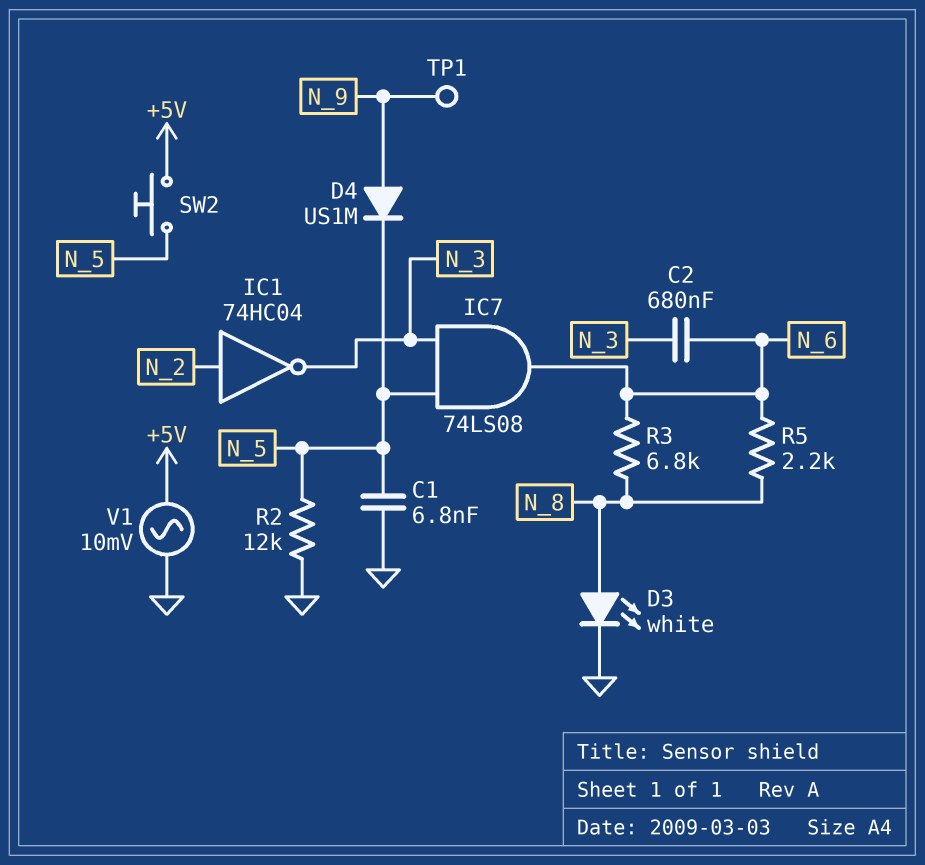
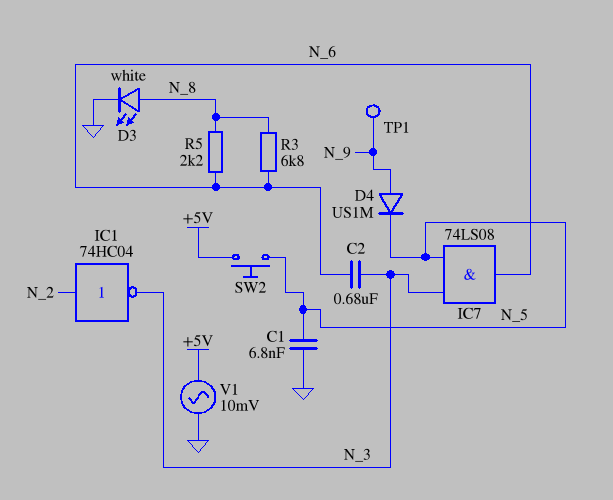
R2: 12k (GND, N_5) -> none

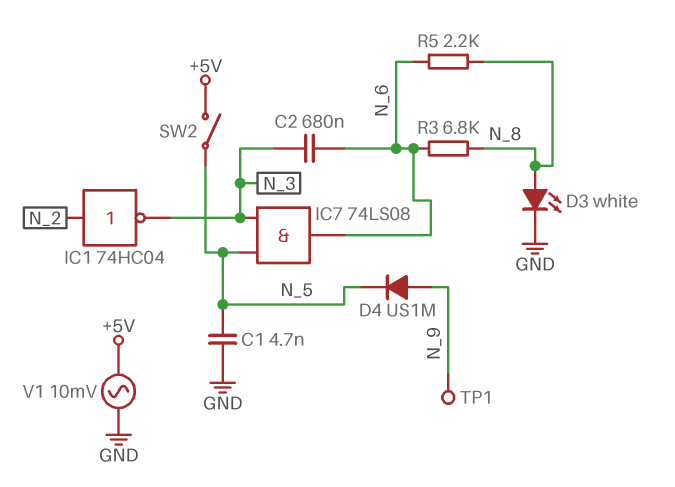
C1: 6.8nF (GND, N_5) -> 4.7nF (GND, N_5)
SW2: button (+5V, N_5) -> switch (+5V, N_5)

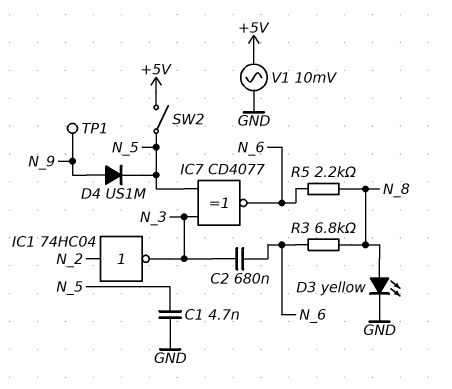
D3: LED white (A N_8, K GND) -> LED yellow (A N_8, K GND)
IC7: AND 74LS08 (in N_3, in N_5, out N_6) -> XNOR CD4077 (in N_3, in N_5, out N_6)

